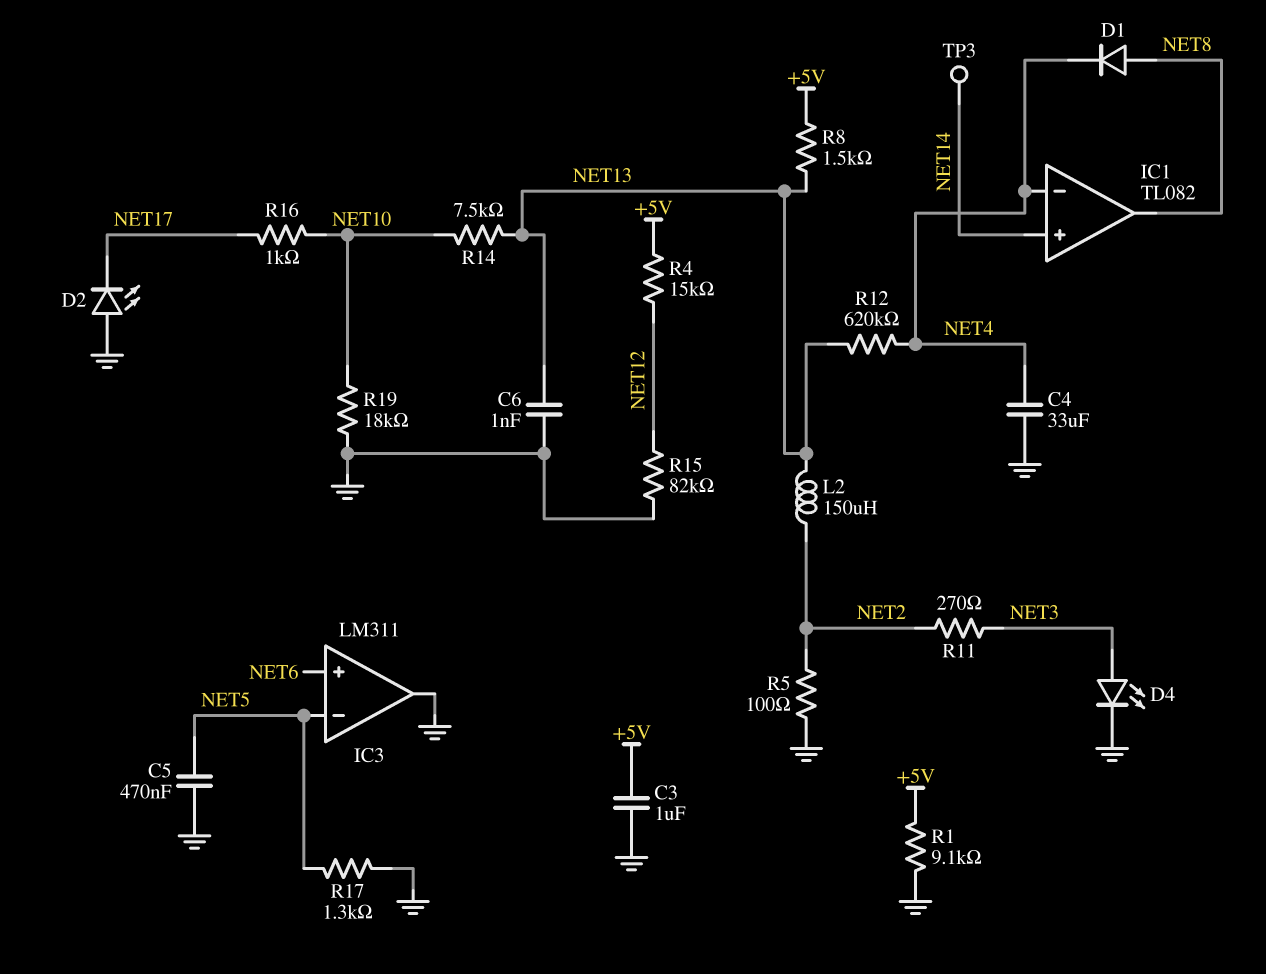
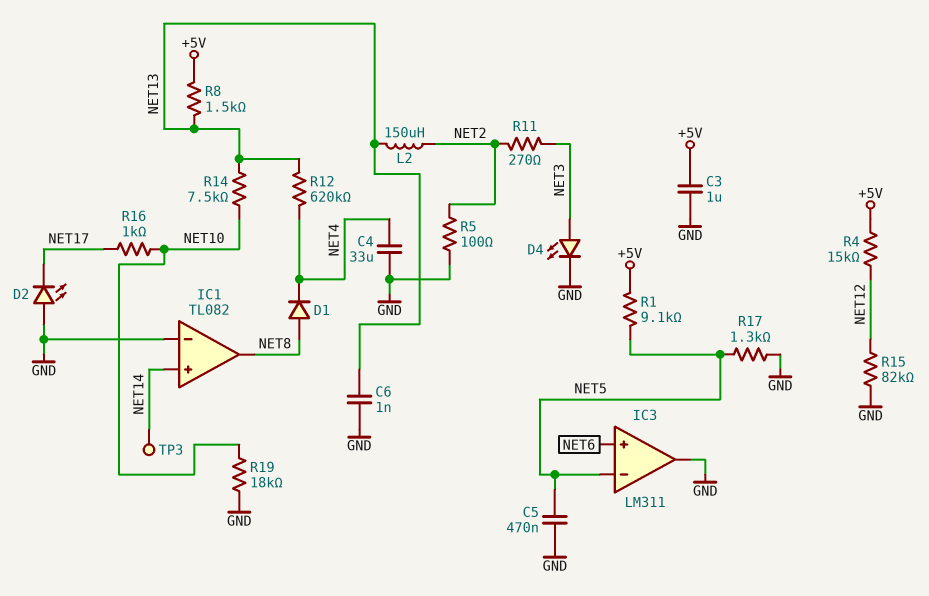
IC1 pin in-: NET4 -> GND
R1: 9.1k (+5V, GND) -> 9.1k (+5V, NET5)

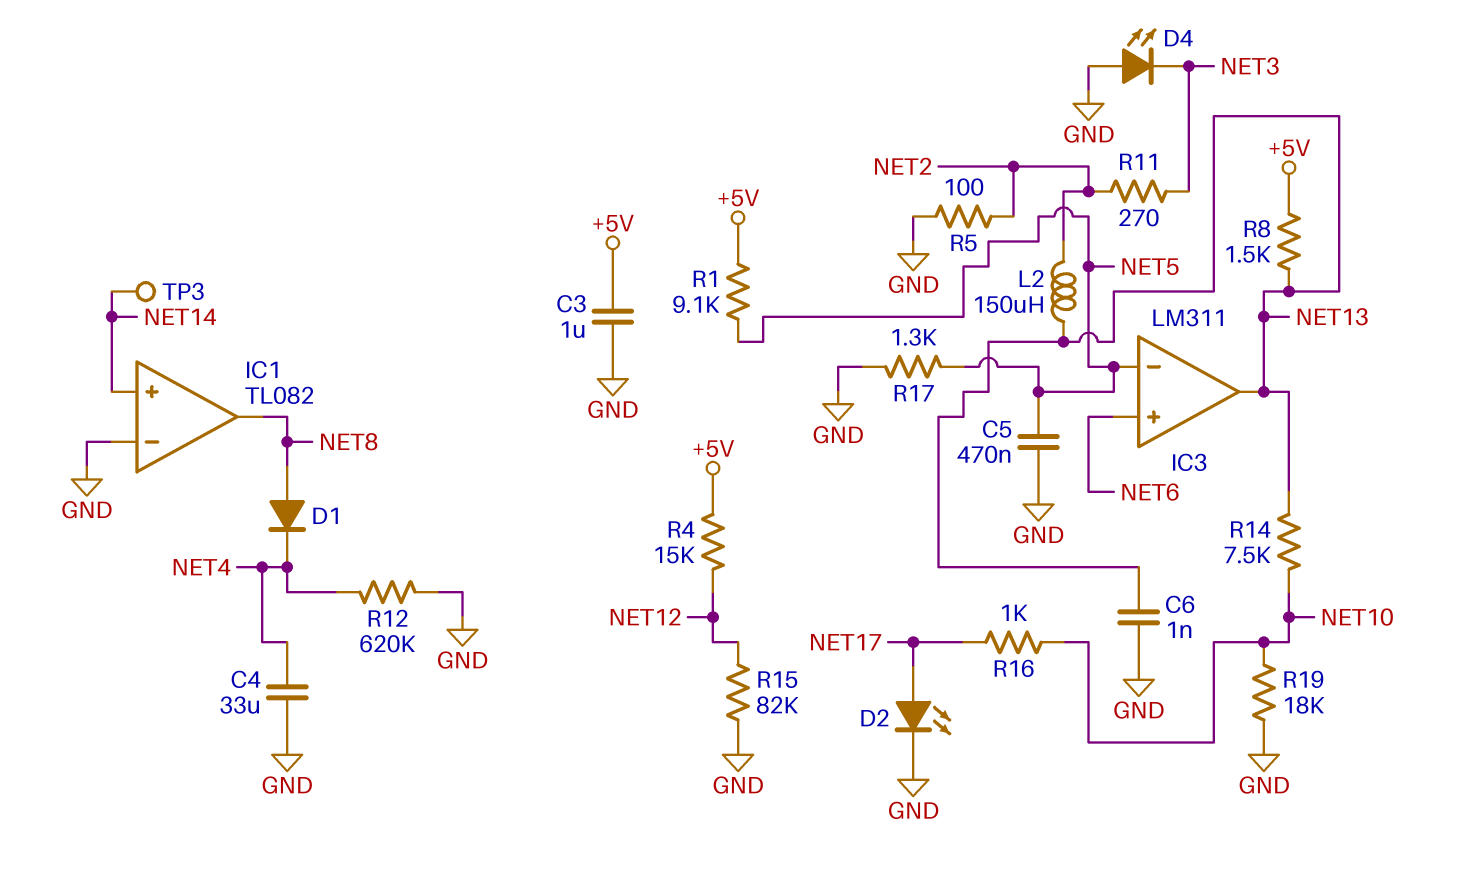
D2: LED (A GND, K NET17) -> LED (A NET17, K GND)
D4: LED (A NET3, K GND) -> LED (A GND, K NET3)
IC3 pin out: GND -> NET13
R12: 620k (NET4, NET13) -> 620k (GND, NET4)

